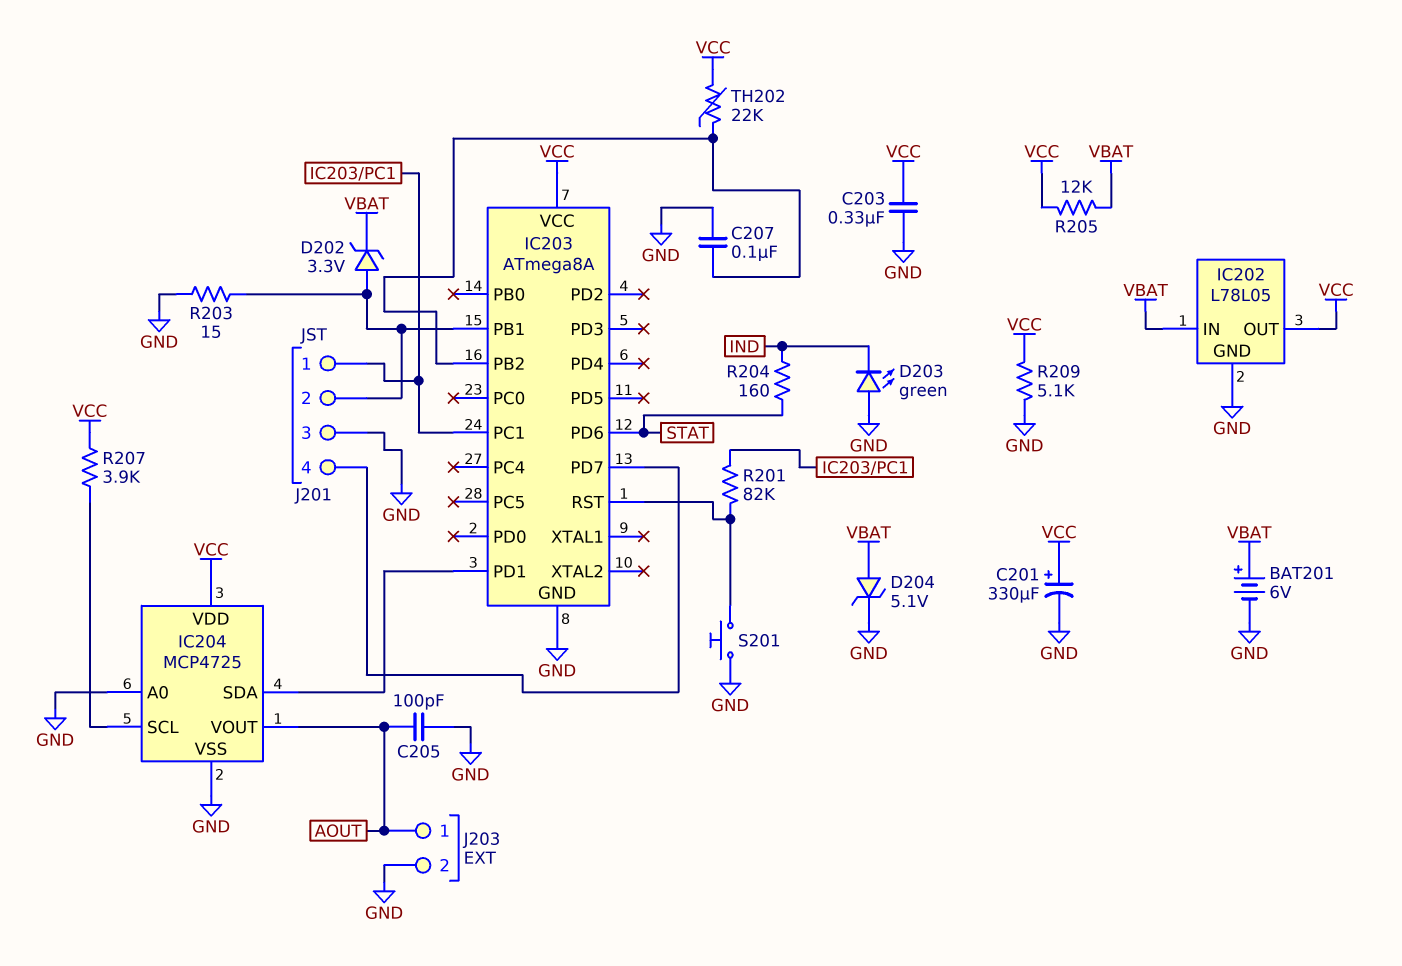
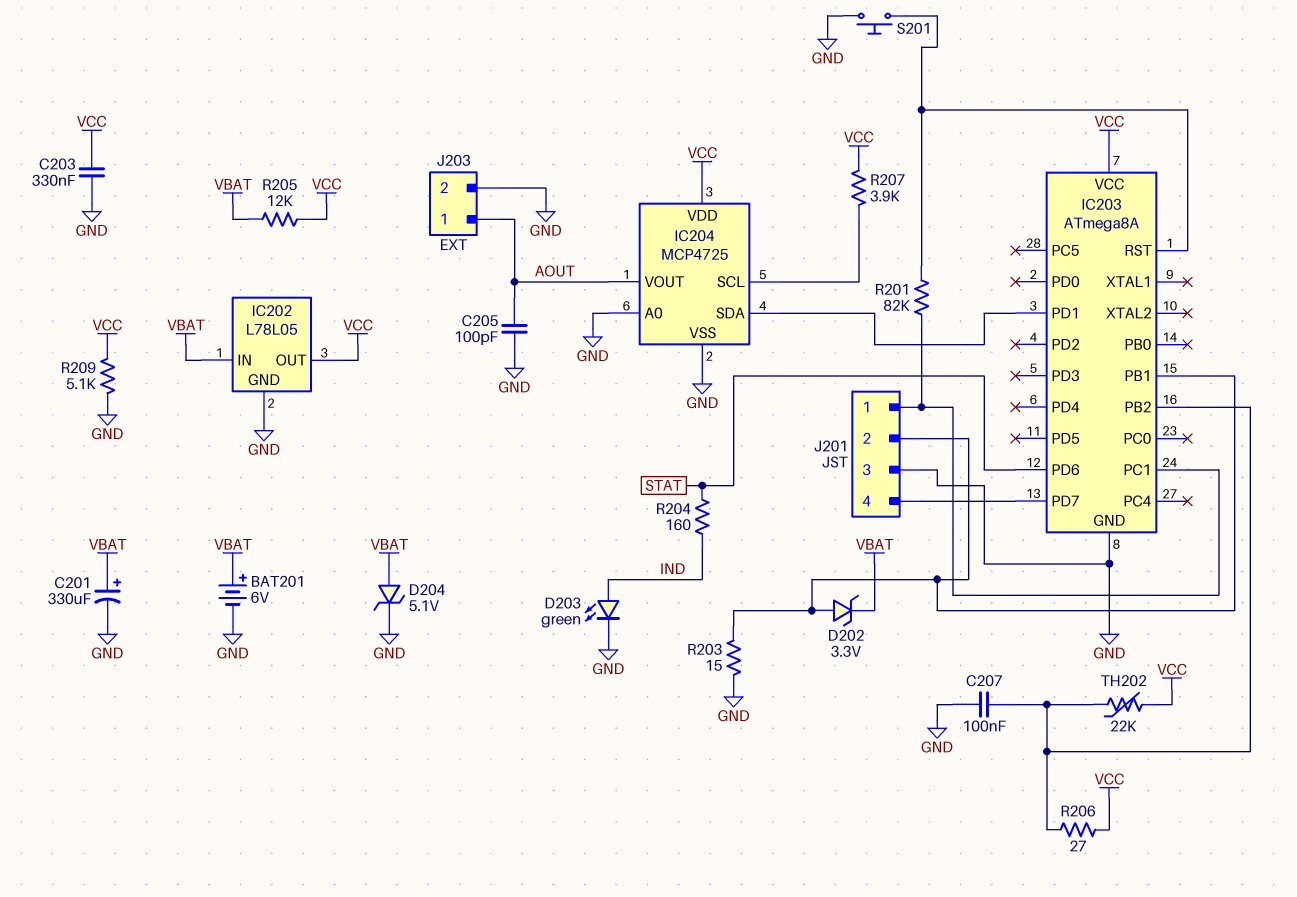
C201: 330uF (plus VCC, minus GND) -> 330uF (plus VBAT, minus GND)
D203: LED green (A GND, K IND) -> LED green (A IND, K GND)
R206: none -> 27 (IC203/PB2, VCC)

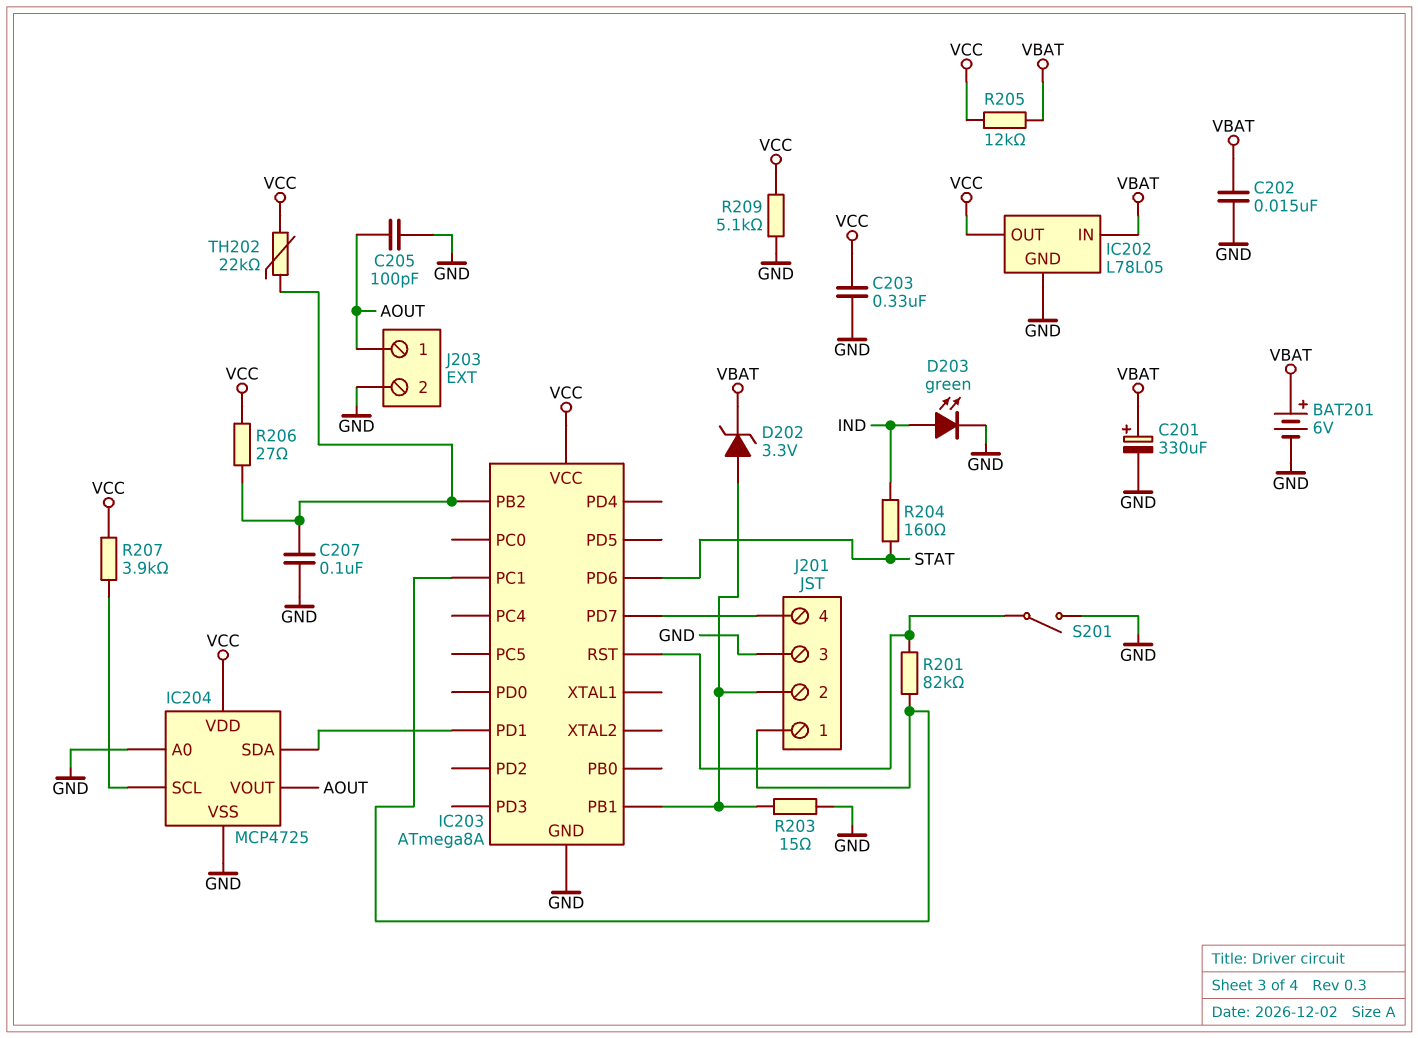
C202: none -> 15nF (GND, VBAT)
D204: zener 5.1V (A VBAT, K GND) -> none
S201: button (GND, IC203/RST) -> switch (GND, IC203/RST)

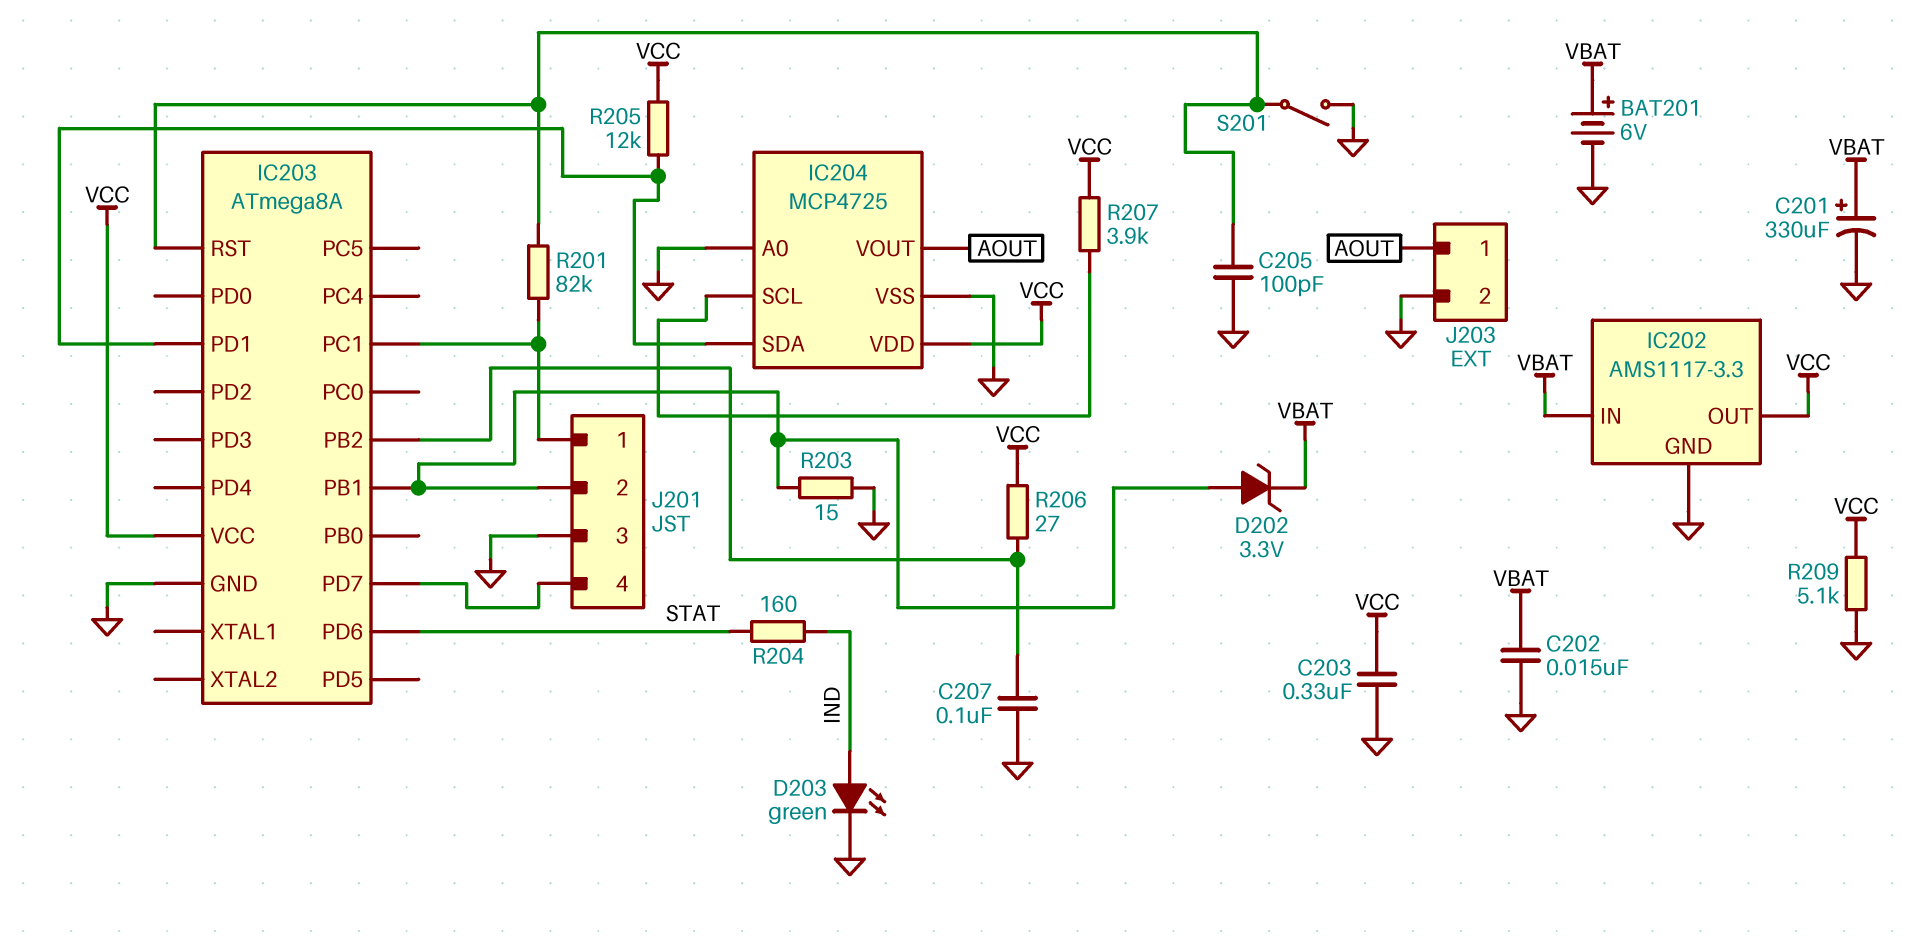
C205: 100pF (AOUT, GND) -> 100pF (GND, IC203/RST)
IC202: L78L05 -> AMS1117-3.3
R205: 12k (VBAT, VCC) -> 12k (IC203/PD1, VCC)
TH202: 22k (IC203/PB2, VCC) -> none

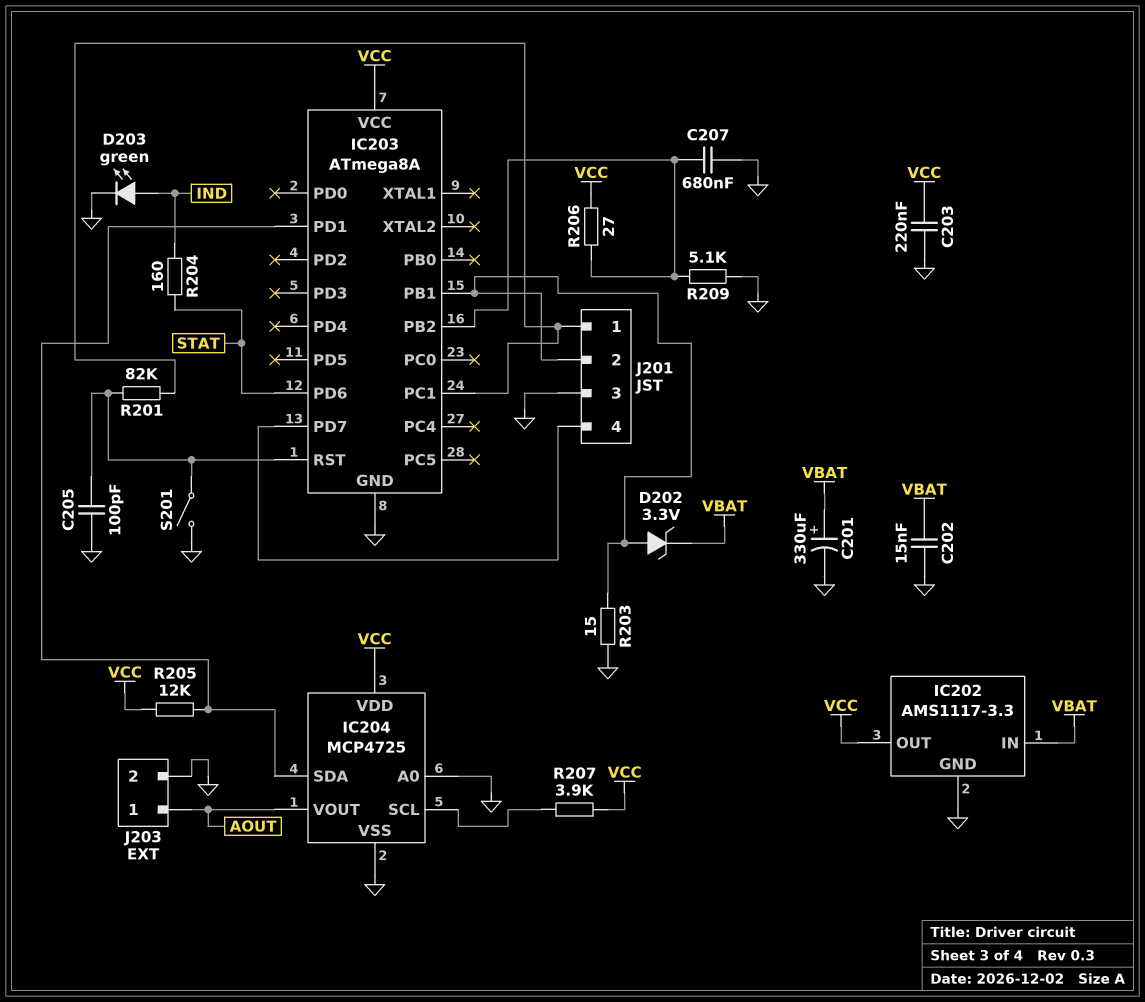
BAT201: 6V (plus VBAT, minus GND) -> none
C203: 330nF (GND, VCC) -> 220nF (GND, VCC)
C207: 100nF (GND, IC203/PB2) -> 680nF (GND, IC203/PB2)
R209: 5.1k (GND, VCC) -> 5.1k (GND, IC203/PB2)

